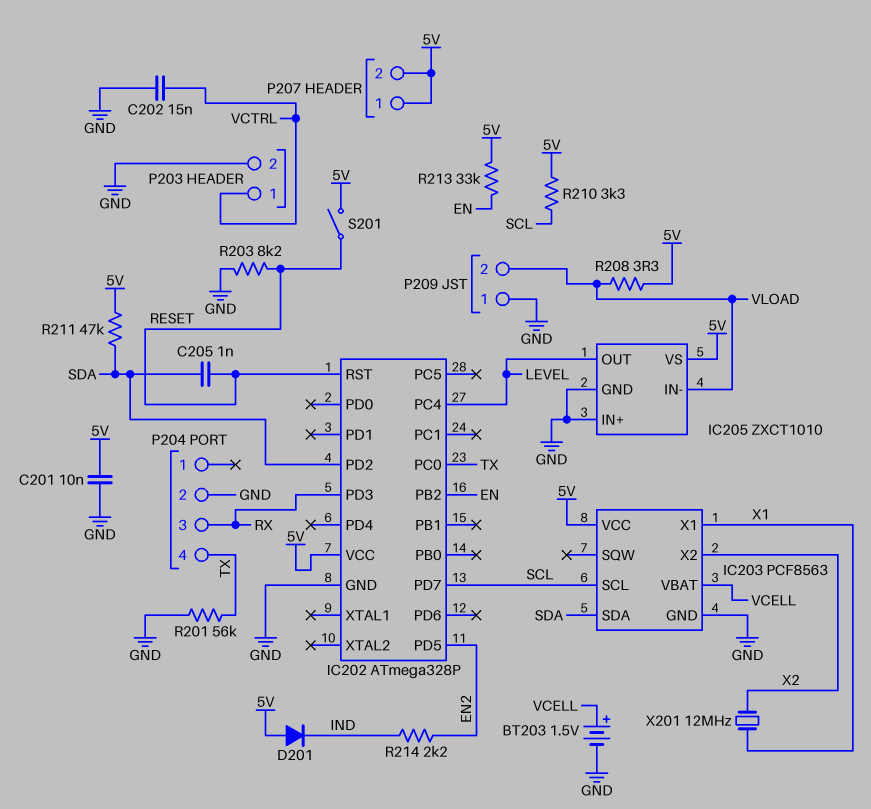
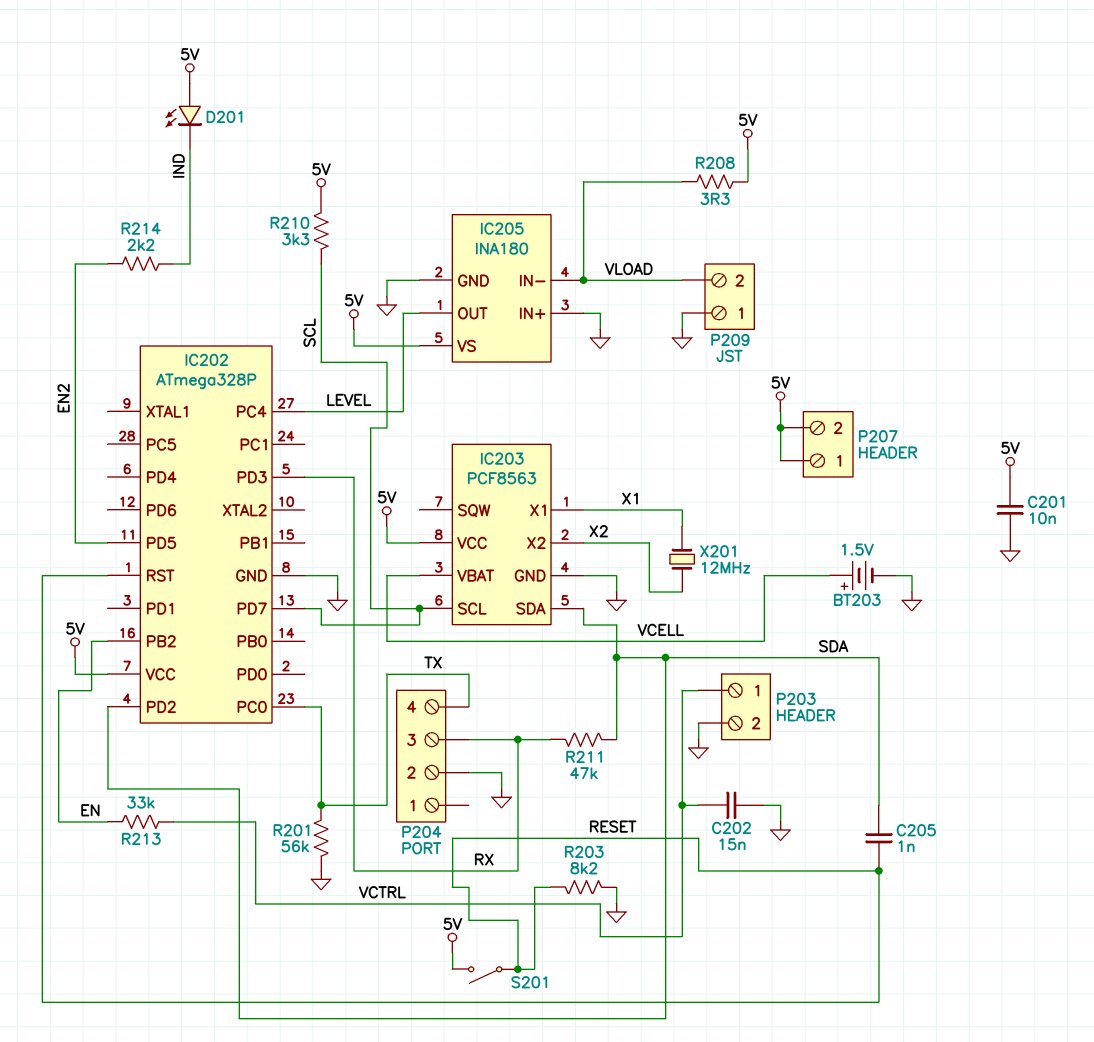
D201: diode (A 5V, K IND) -> LED (A 5V, K IND)
IC205: ZXCT1010 -> INA180
R211: 47k (5V, SDA) -> 47k (RX, SDA)
R213: 33k (5V, EN) -> 33k (EN, VCTRL)

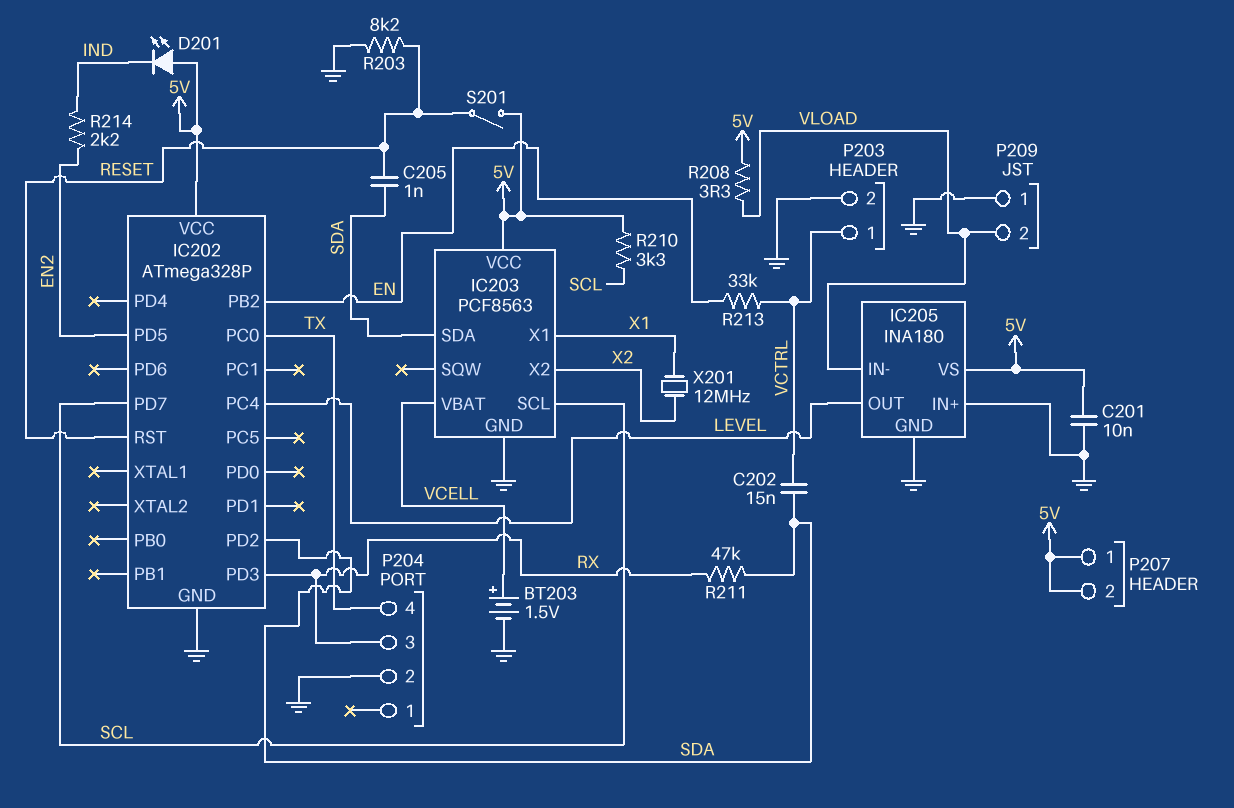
C202: 15nF (GND, VCTRL) -> 15nF (SDA, VCTRL)
R201: 56k (GND, TX) -> none

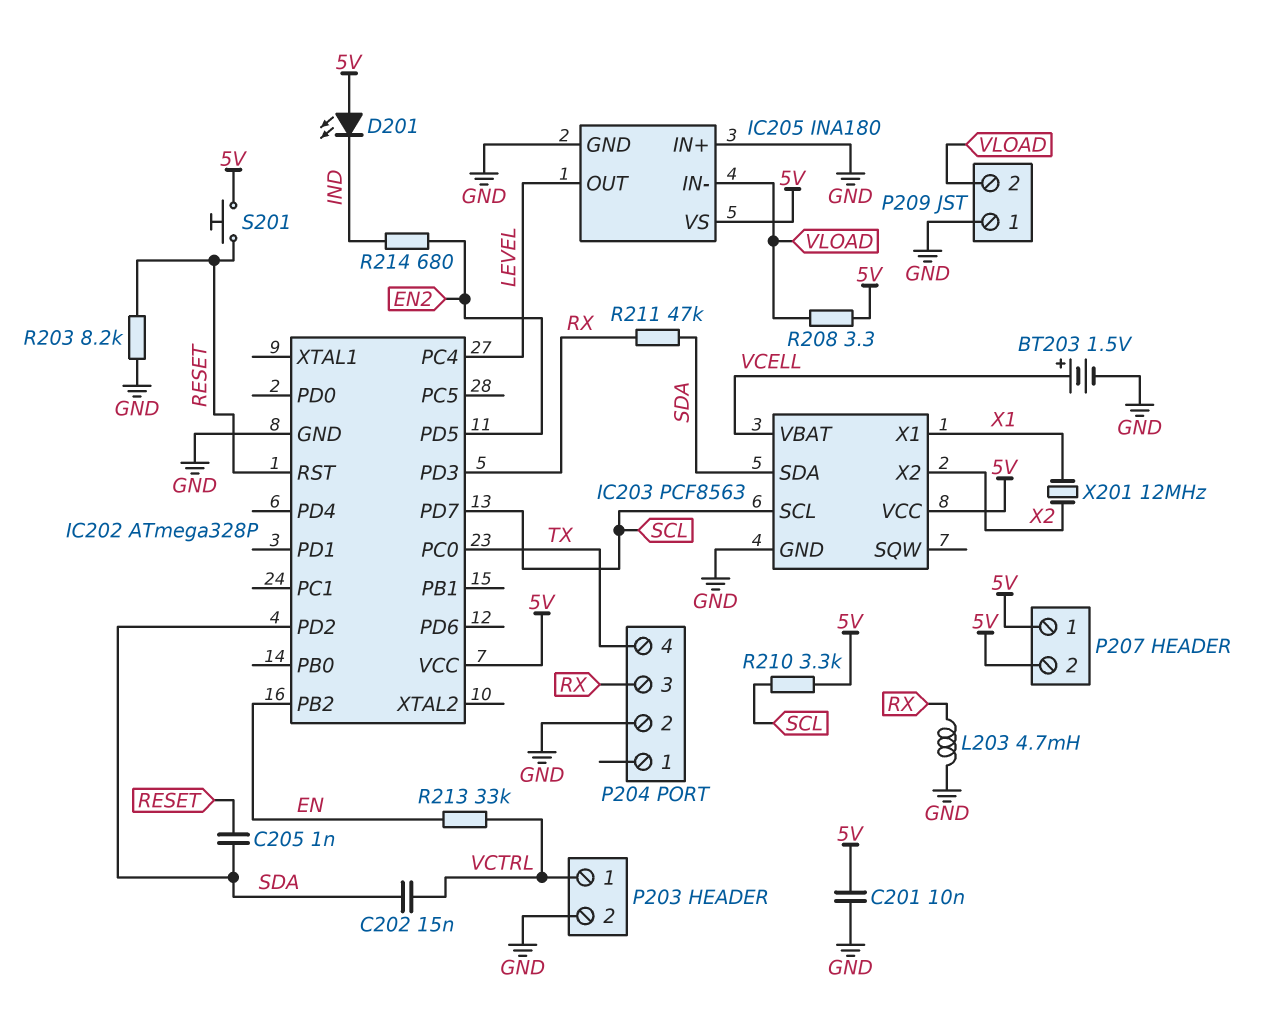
L203: none -> 4.7mH (GND, RX)
R214: 2.2k (EN2, IND) -> 680 (EN2, IND)
S201: switch (5V, RESET) -> button (5V, RESET)

